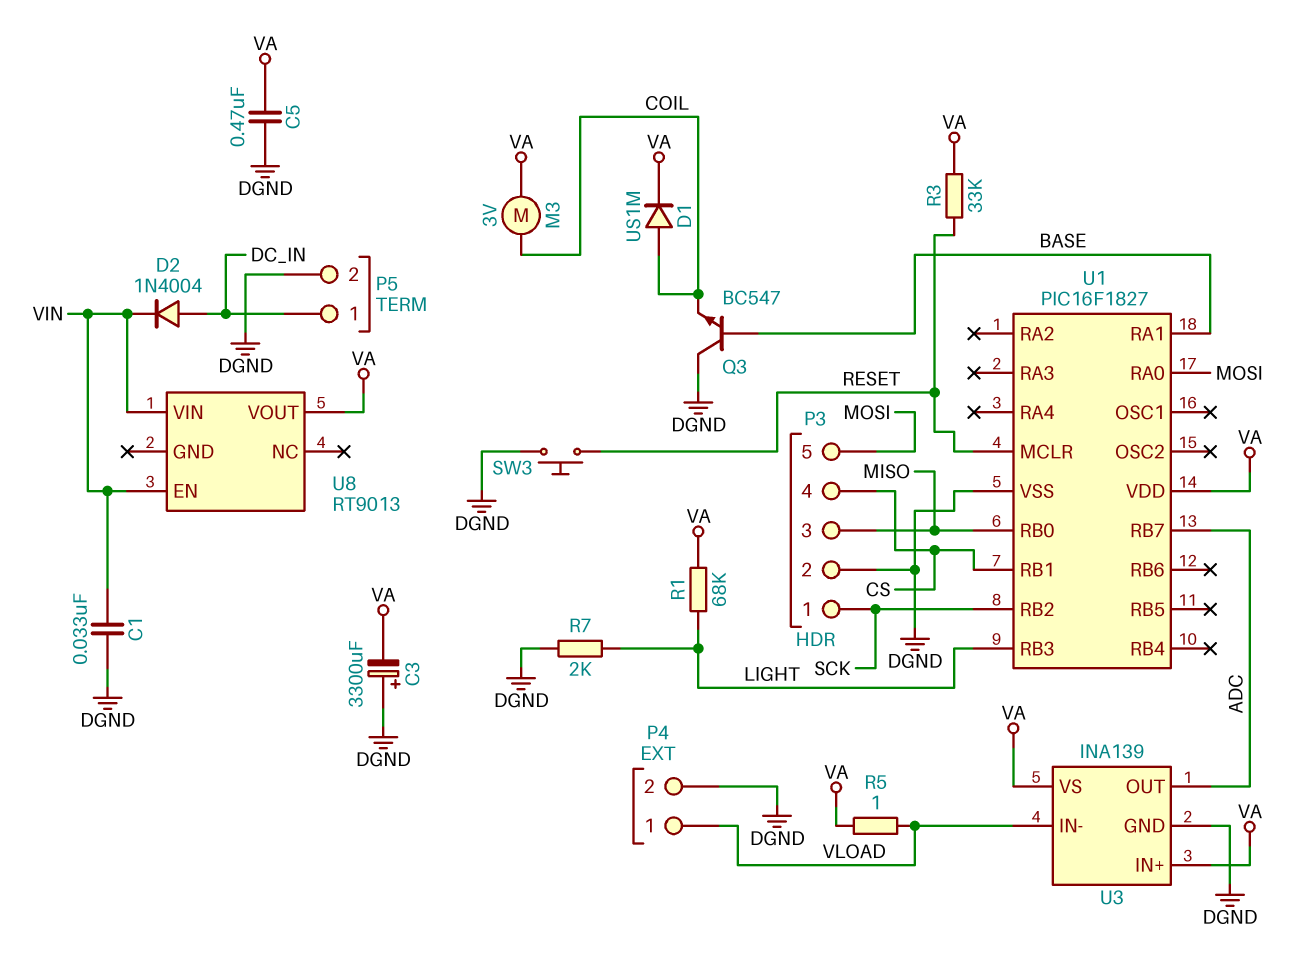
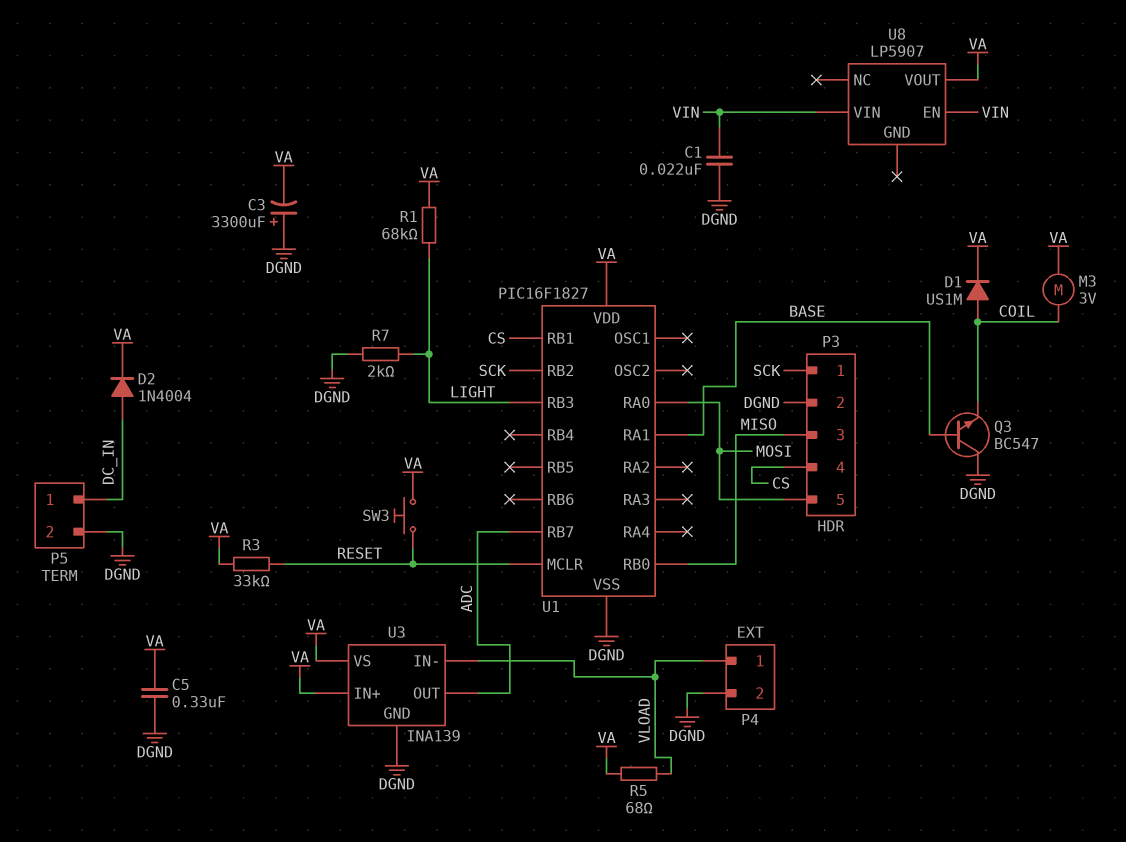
C1: 33nF (DGND, VIN) -> 22nF (DGND, VIN)
C5: 470nF (DGND, VA) -> 330nF (DGND, VA)
D2: diode 1N4004 (A DC_IN, K VIN) -> diode 1N4004 (A DC_IN, K VA)
R5: 1 (VA, VLOAD) -> 68 (VA, VLOAD)
SW3: button (DGND, RESET) -> button (RESET, VA)
U8: RT9013 -> LP5907

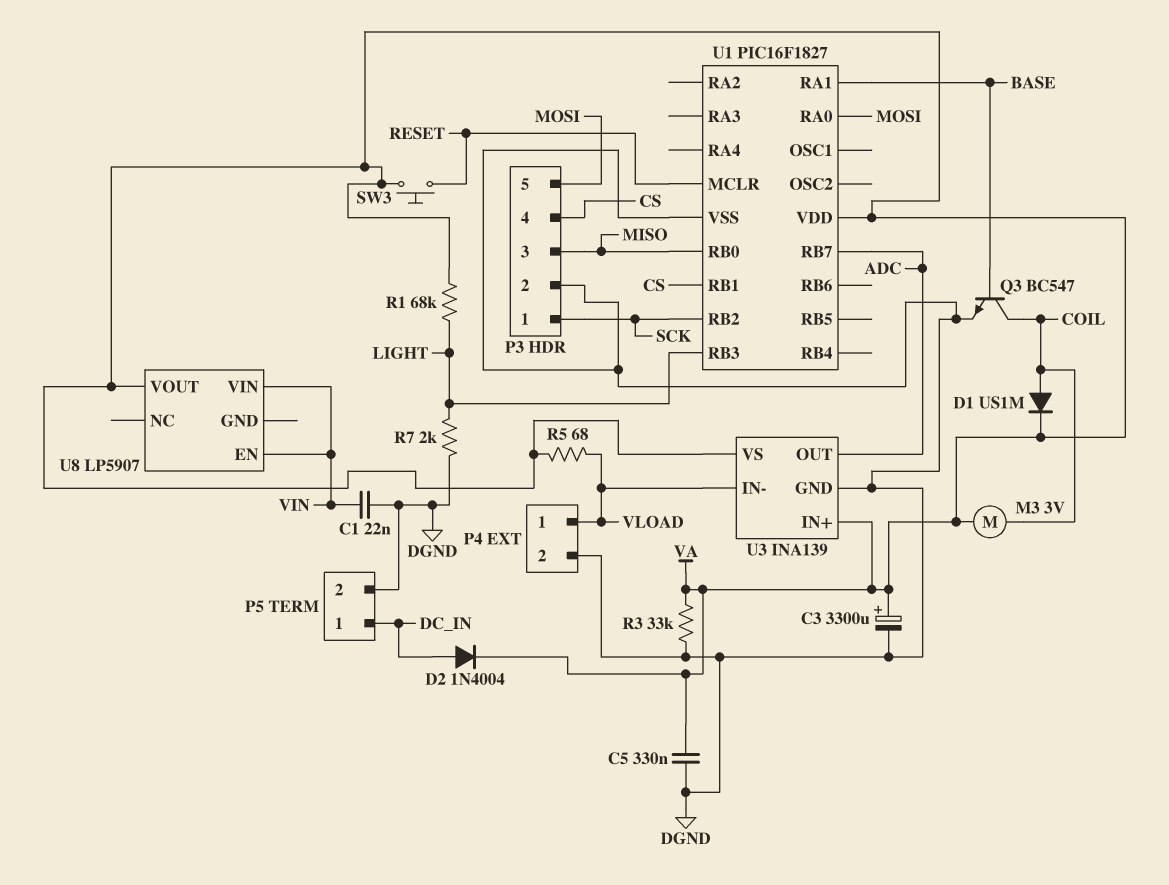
C3: 3300uF (plus DGND, minus VA) -> 3300uF (plus VA, minus DGND)
Q3: NPN BC547 (B BASE, C DGND, E COIL) -> NPN BC547 (B BASE, C COIL, E DGND)
R3: 33k (RESET, VA) -> 33k (DGND, VA)

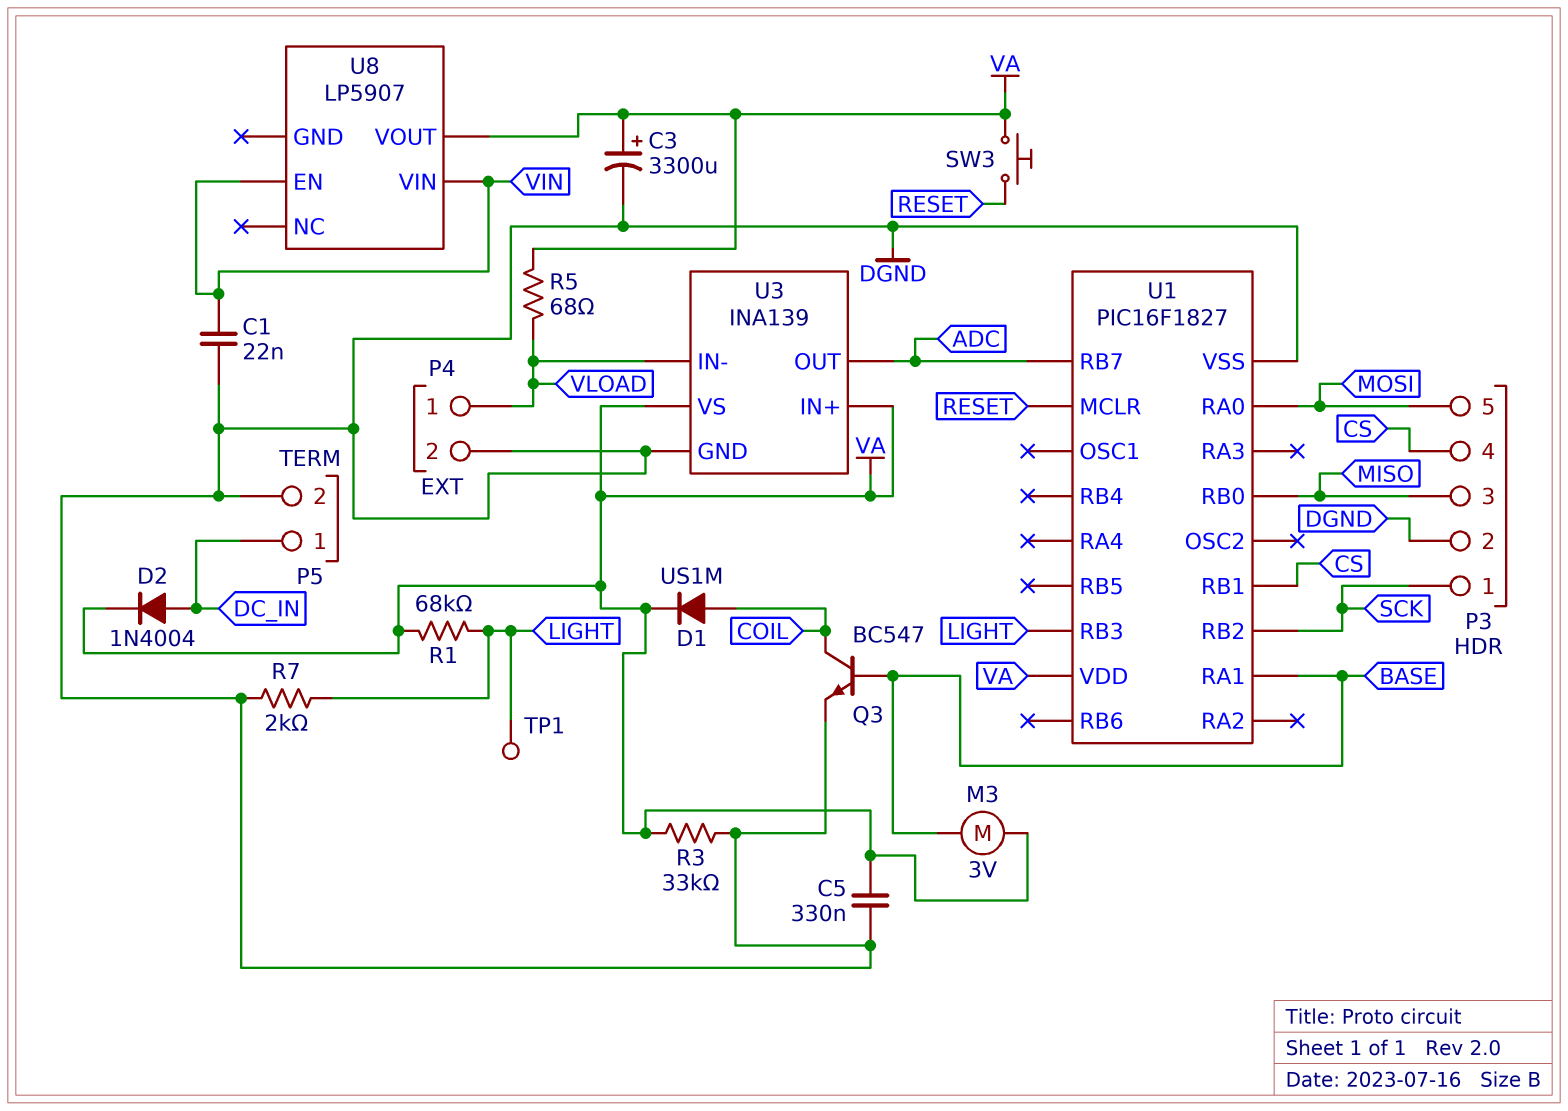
M3: motor 3V (COIL, VA) -> motor 3V (BASE, VA)
TP1: none -> test point (LIGHT)

